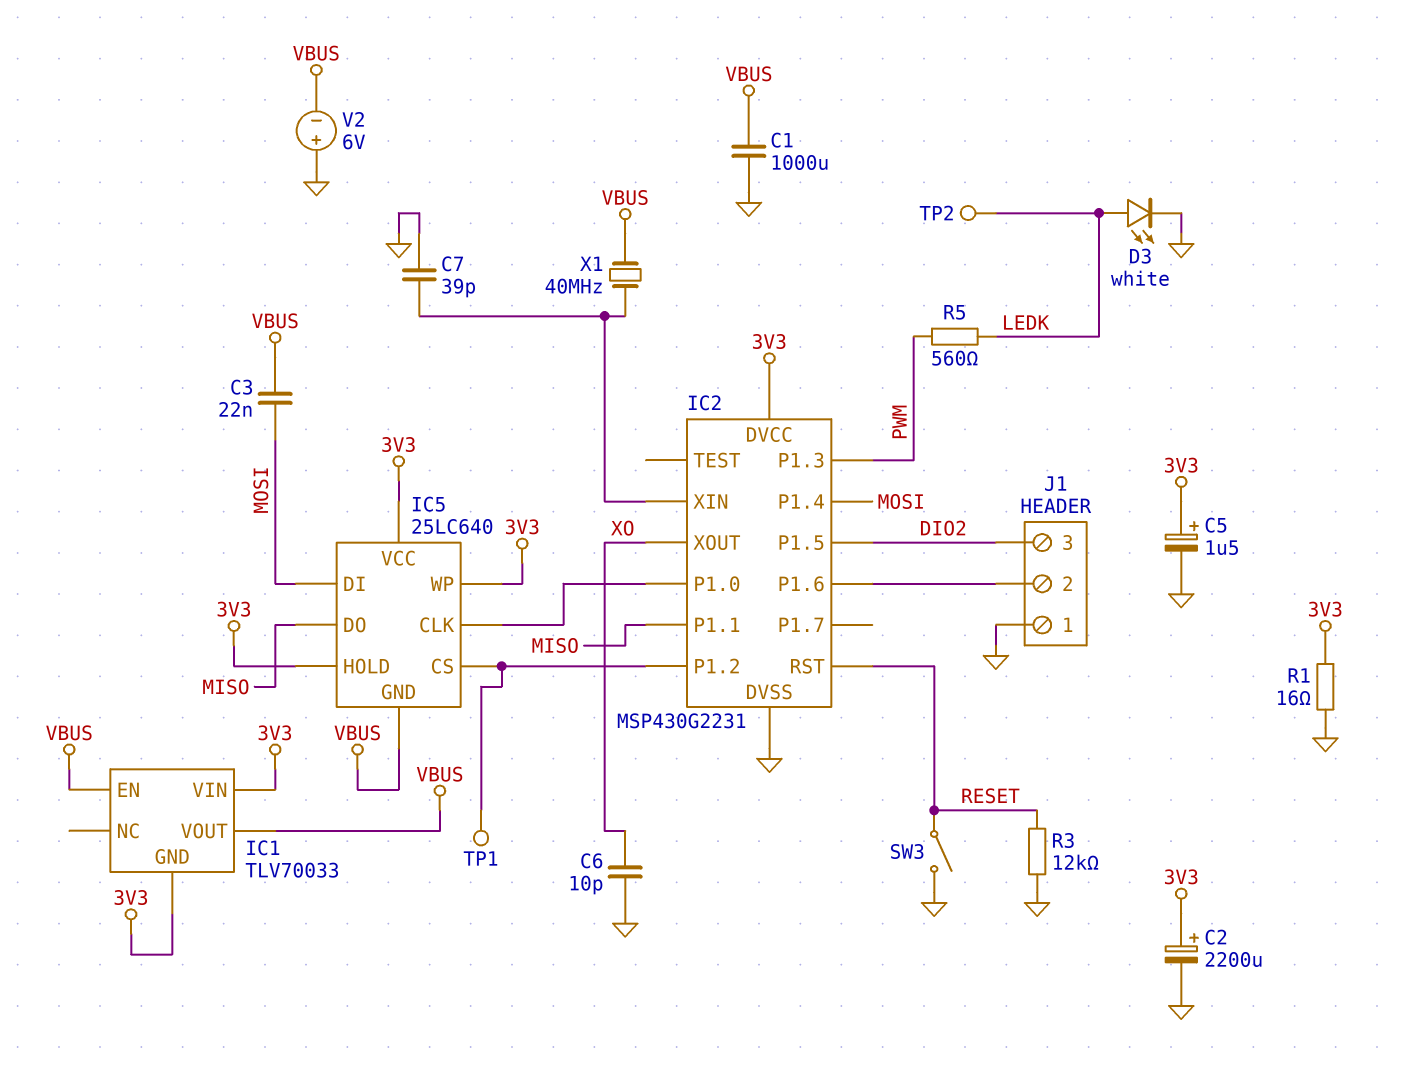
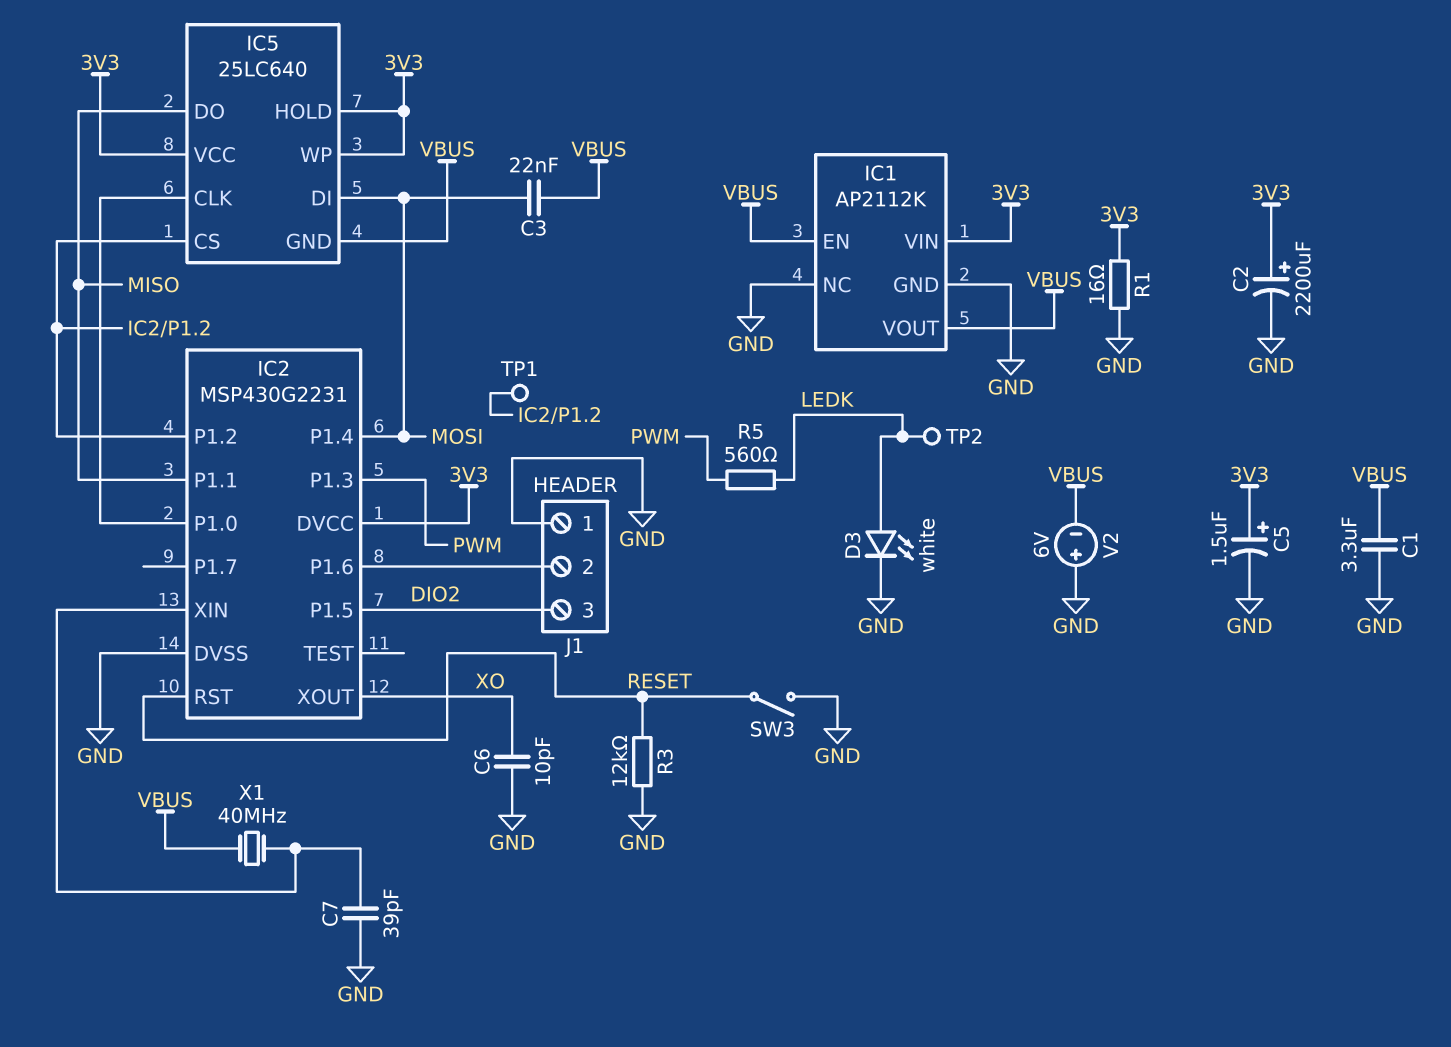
C1: 1000uF (GND, VBUS) -> 3.3uF (GND, VBUS)
IC1: TLV70033 -> AP2112K
IC1 pin GND: 3V3 -> GND
IC1 pin NC: none -> GND

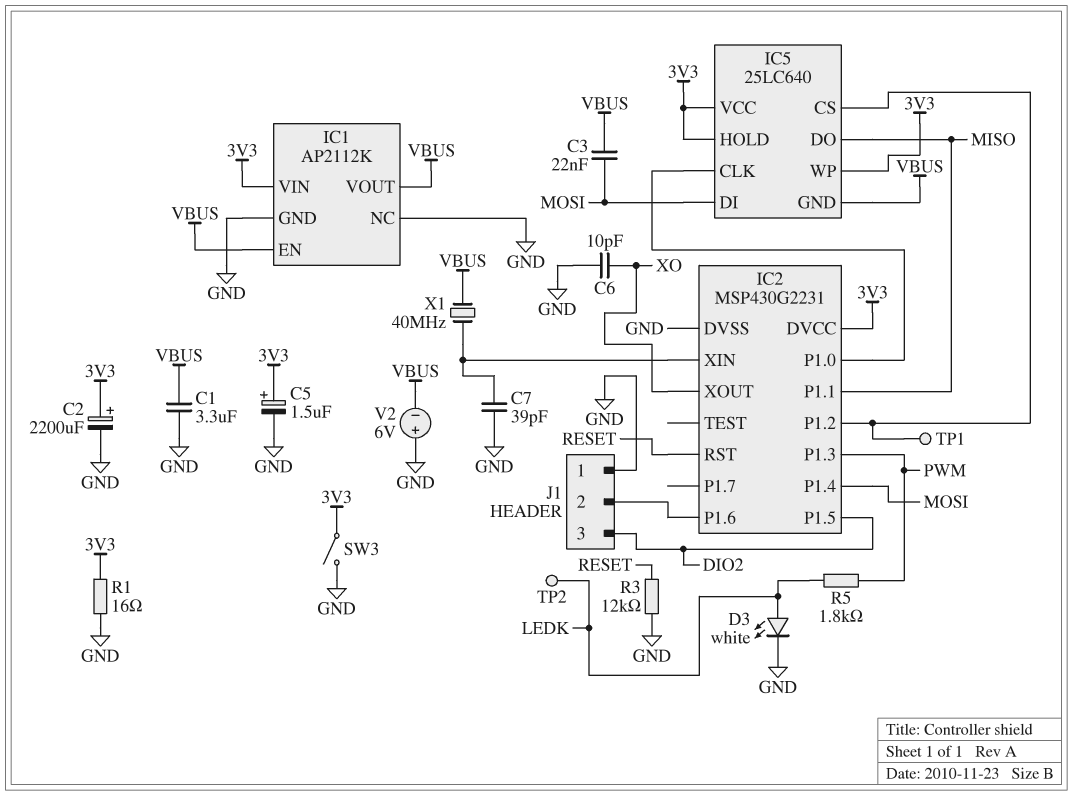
R5: 560 (LEDK, PWM) -> 1.8k (LEDK, PWM)
SW3: switch (GND, RESET) -> switch (3V3, GND)

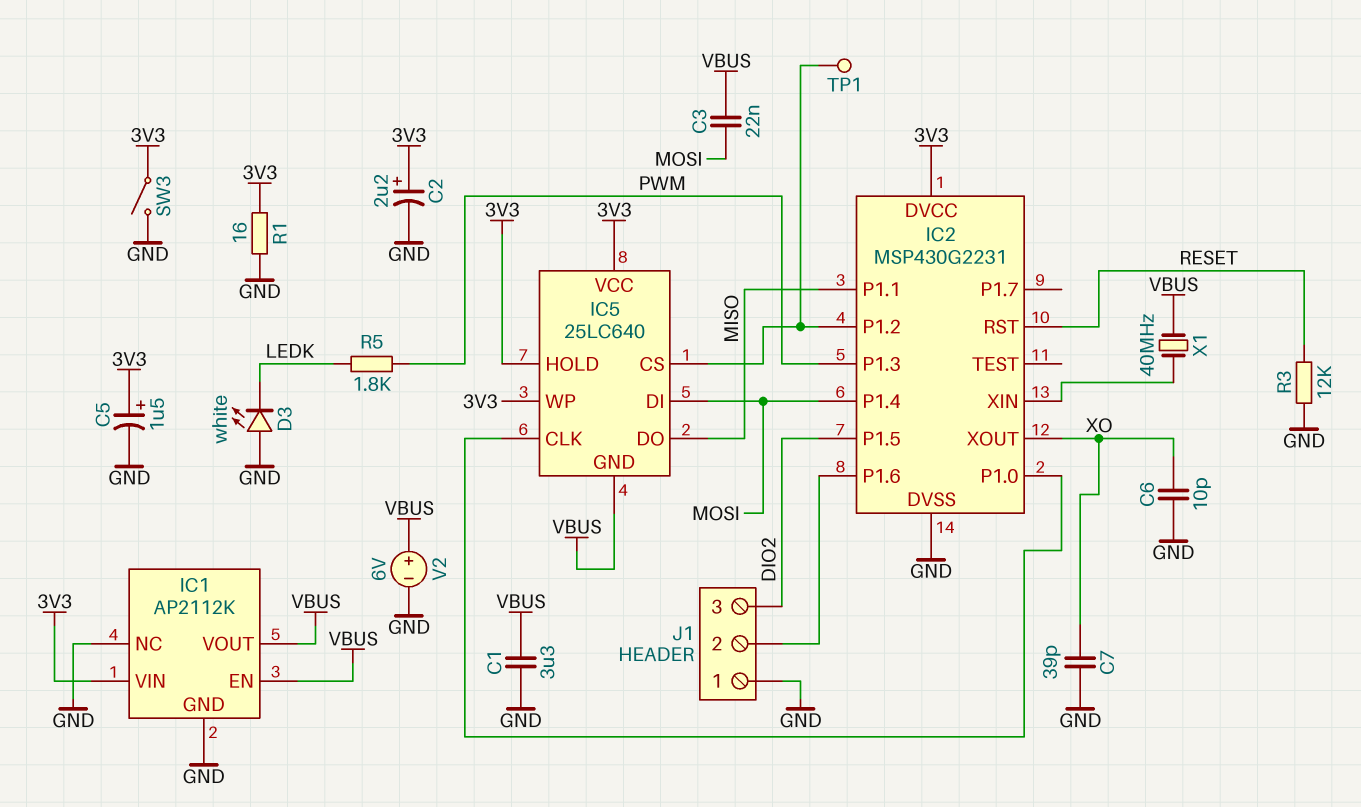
C2: 2200uF (plus 3V3, minus GND) -> 2.2uF (plus 3V3, minus GND)
C7: 39pF (GND, IC2/XIN) -> 39pF (GND, XO)
D3: LED white (A LEDK, K GND) -> LED white (A GND, K LEDK)
TP2: test point (LEDK) -> none
V2: 6V (plus GND, minus VBUS) -> 6V (plus VBUS, minus GND)

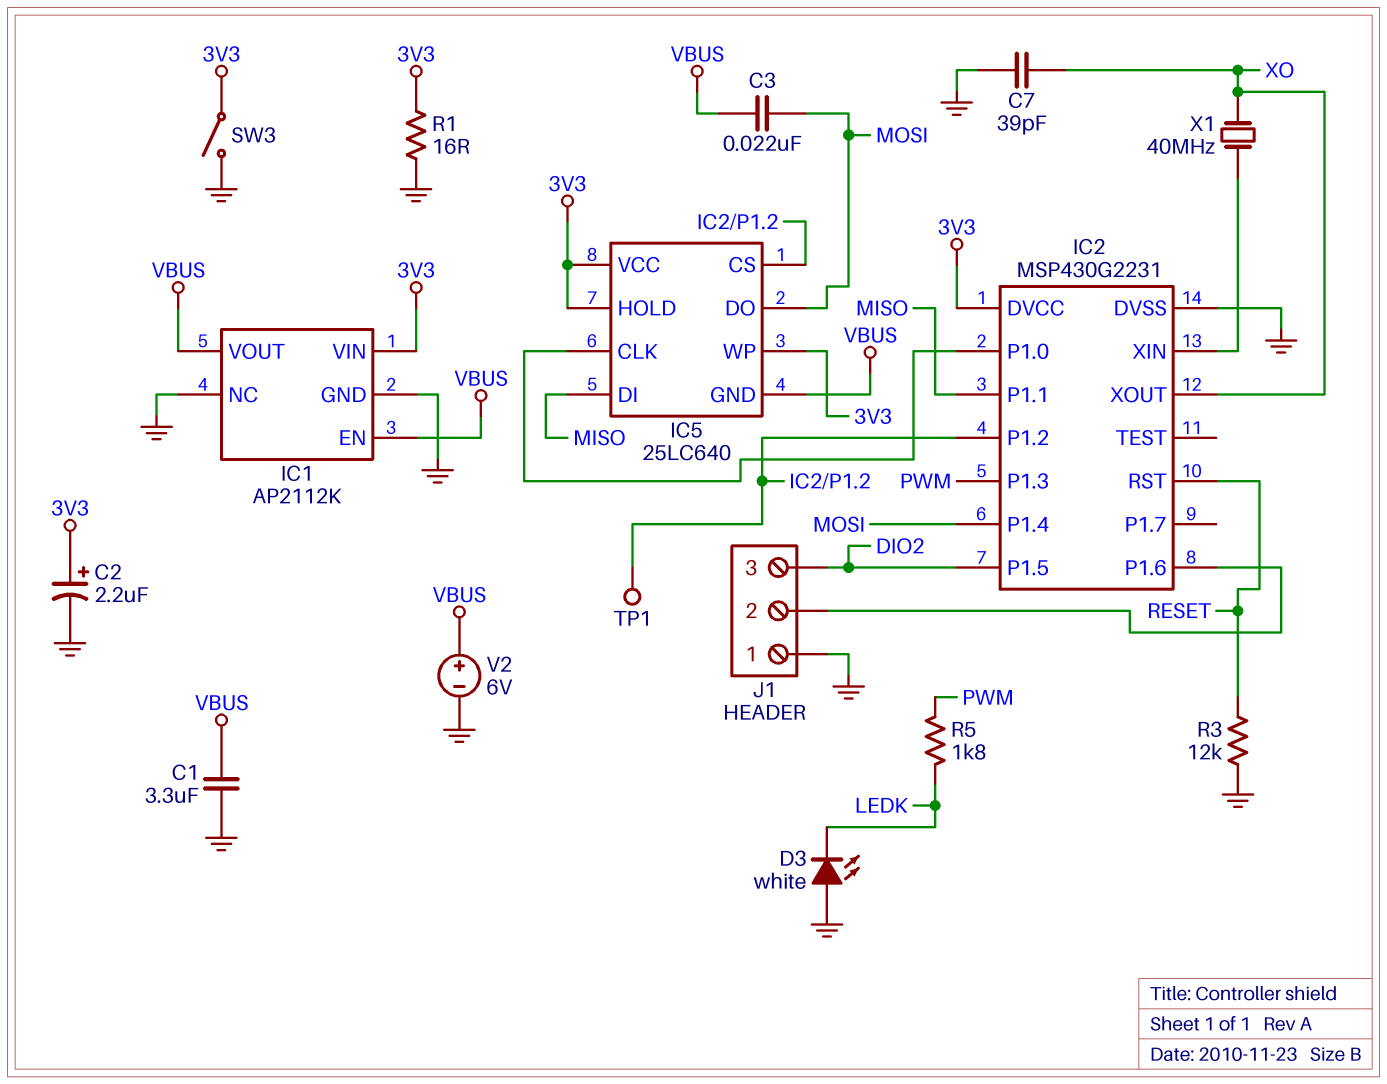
C5: 1.5uF (plus 3V3, minus GND) -> none
C6: 10pF (GND, XO) -> none
IC5 pin DI: MOSI -> MISO
IC5 pin DO: MISO -> MOSI
X1: 40MHz (IC2/XIN, VBUS) -> 40MHz (IC2/XIN, XO)

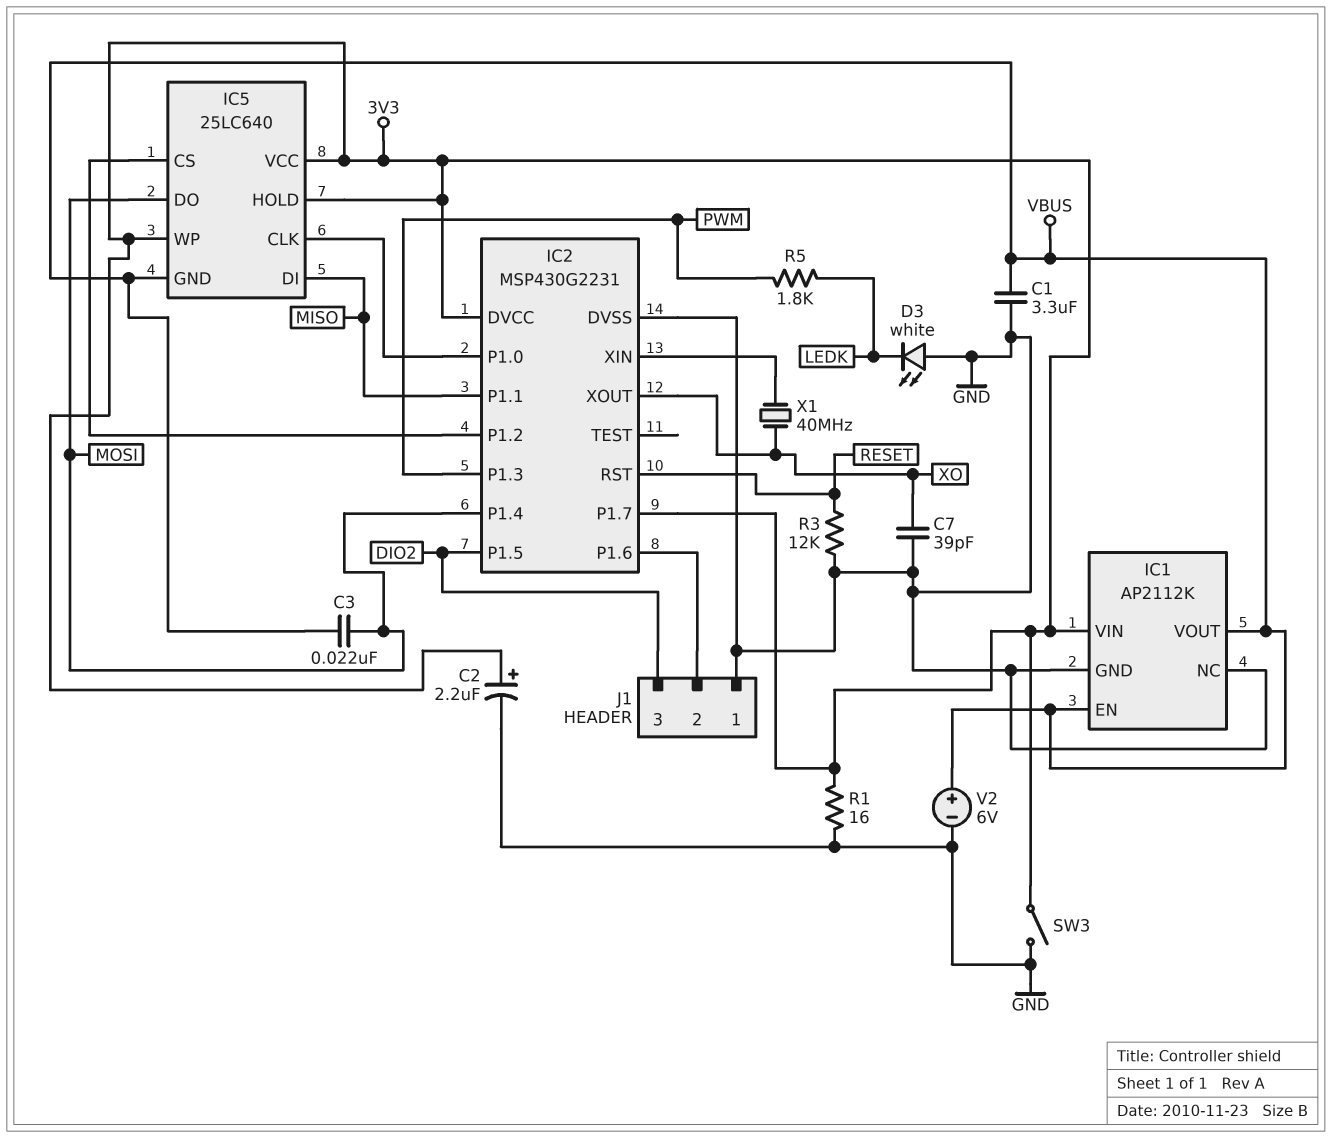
IC2 pin P1.7: none -> 3V3
TP1: test point (IC2/P1.2) -> none

